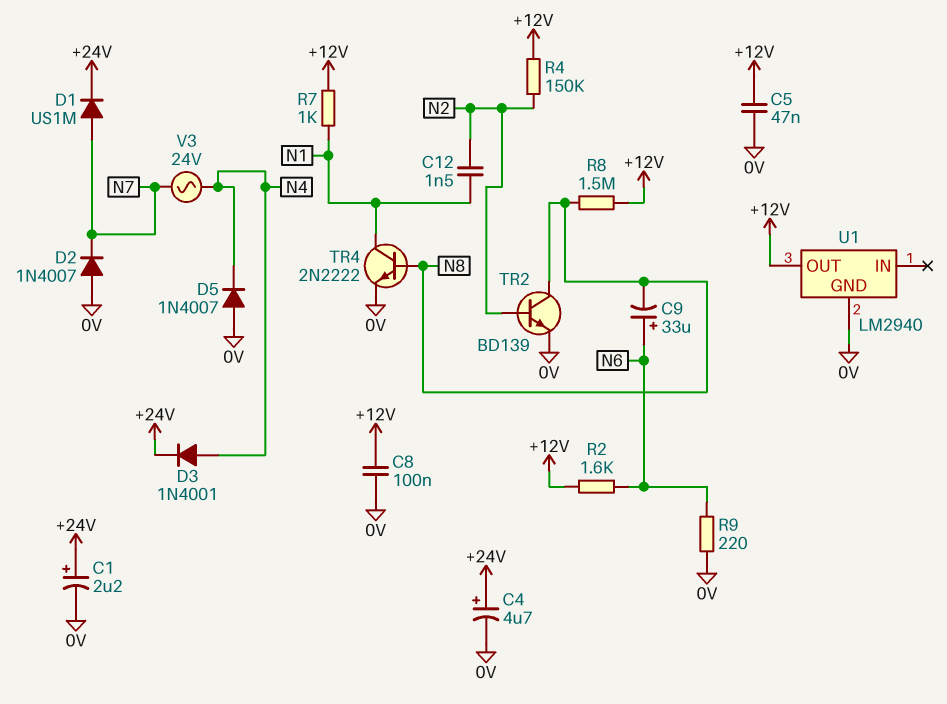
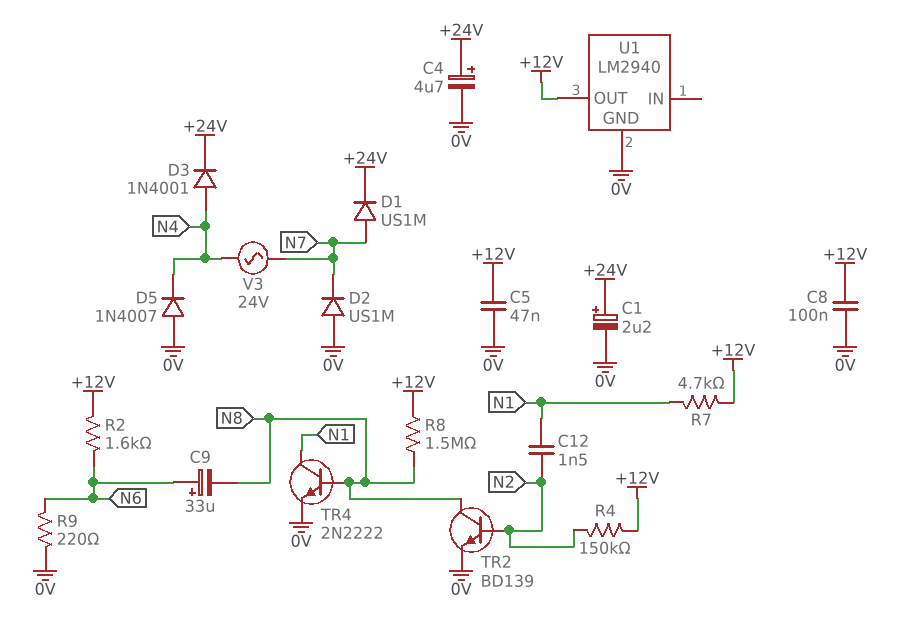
D2: diode 1N4007 (A 0V, K N7) -> diode US1M (A 0V, K N7)
R7: 1k (+12V, N1) -> 4.7k (+12V, N1)

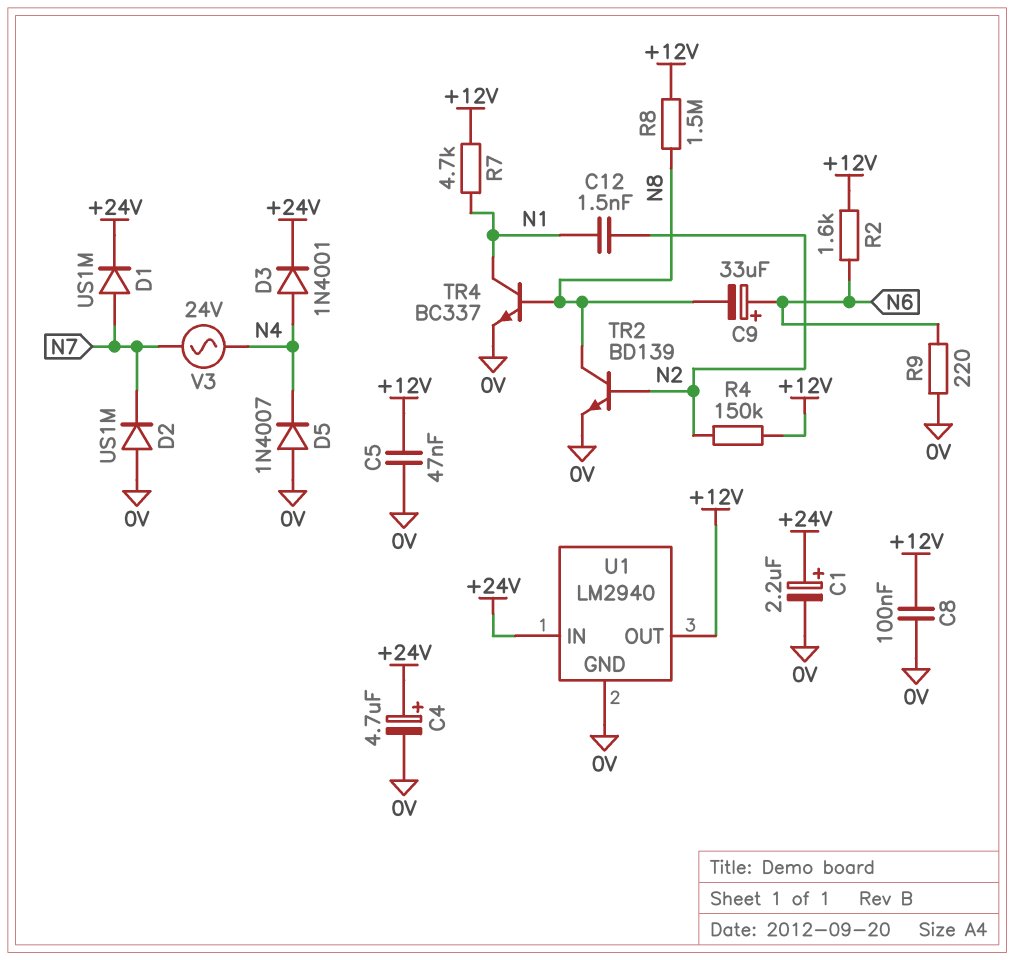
TR4: NPN 2N2222 (B N8, C N1, E 0V) -> NPN BC337 (B N8, C N1, E 0V)
U1 pin IN: none -> +24V

